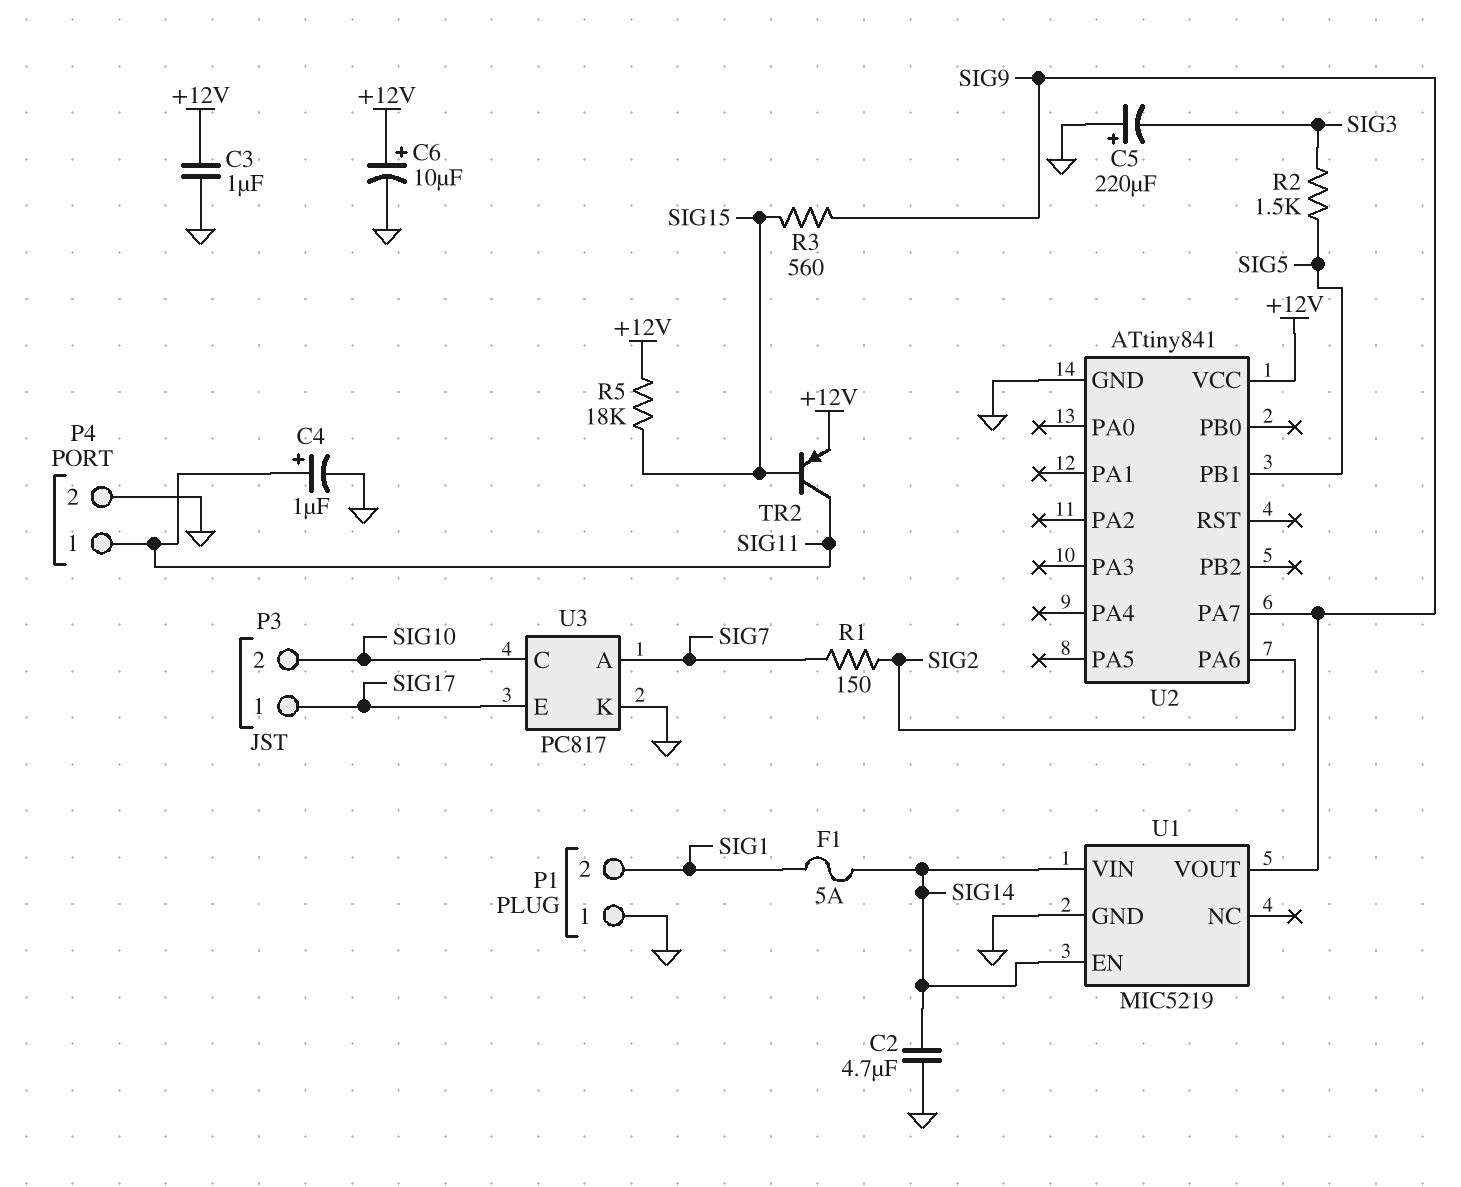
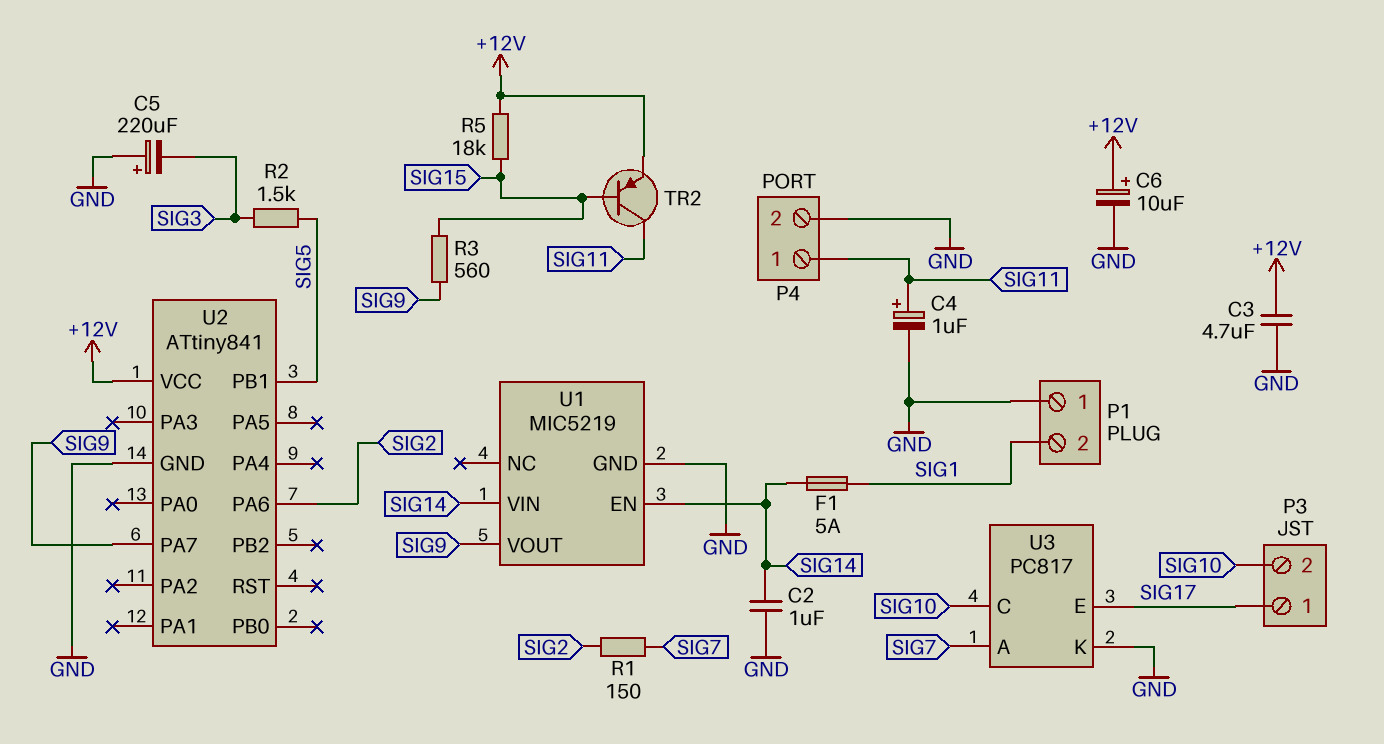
C2: 4.7uF (GND, SIG14) -> 1uF (GND, SIG14)
C3: 1uF (+12V, GND) -> 4.7uF (+12V, GND)

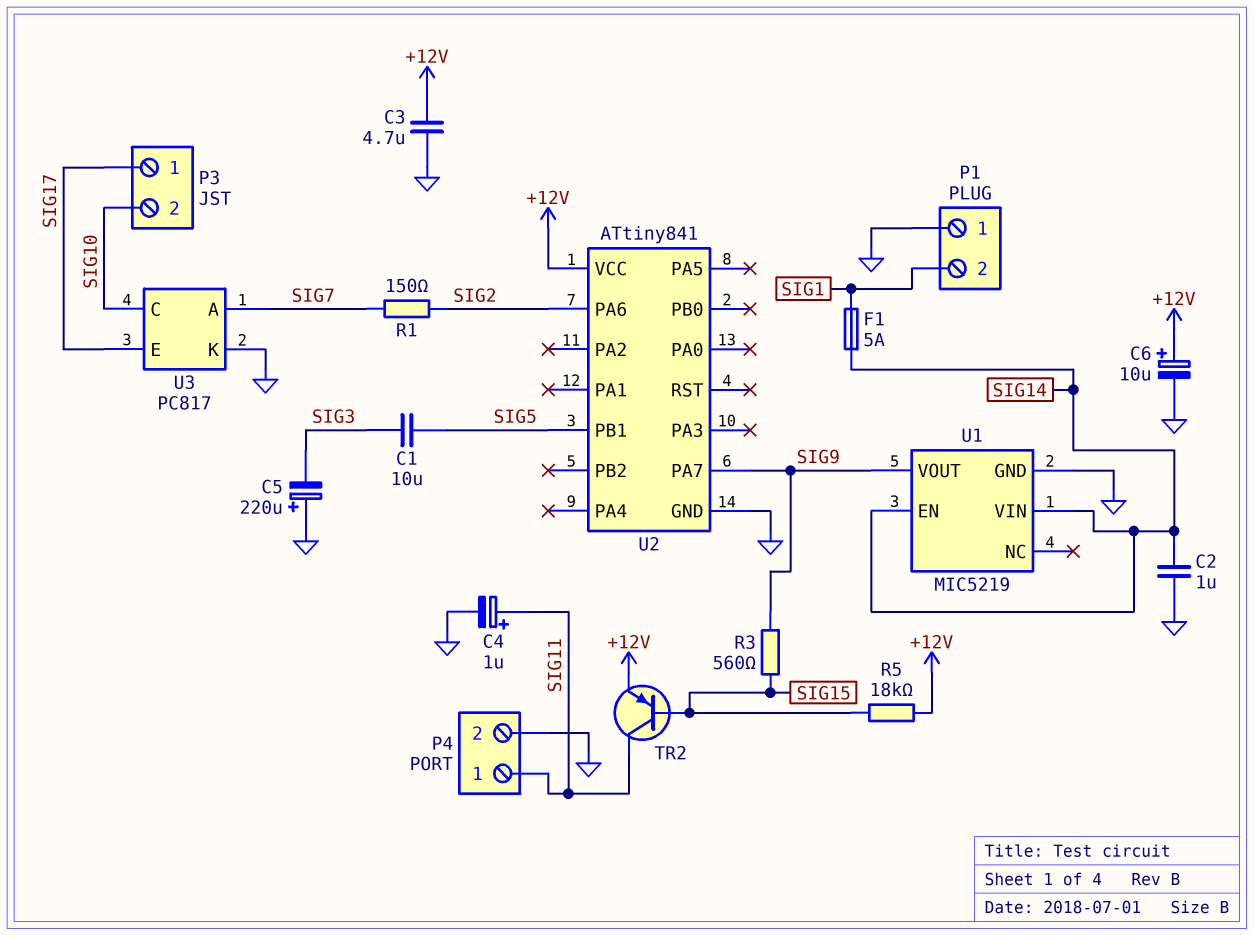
C1: none -> 10uF (SIG3, SIG5)
R2: 1.5k (SIG3, SIG5) -> none

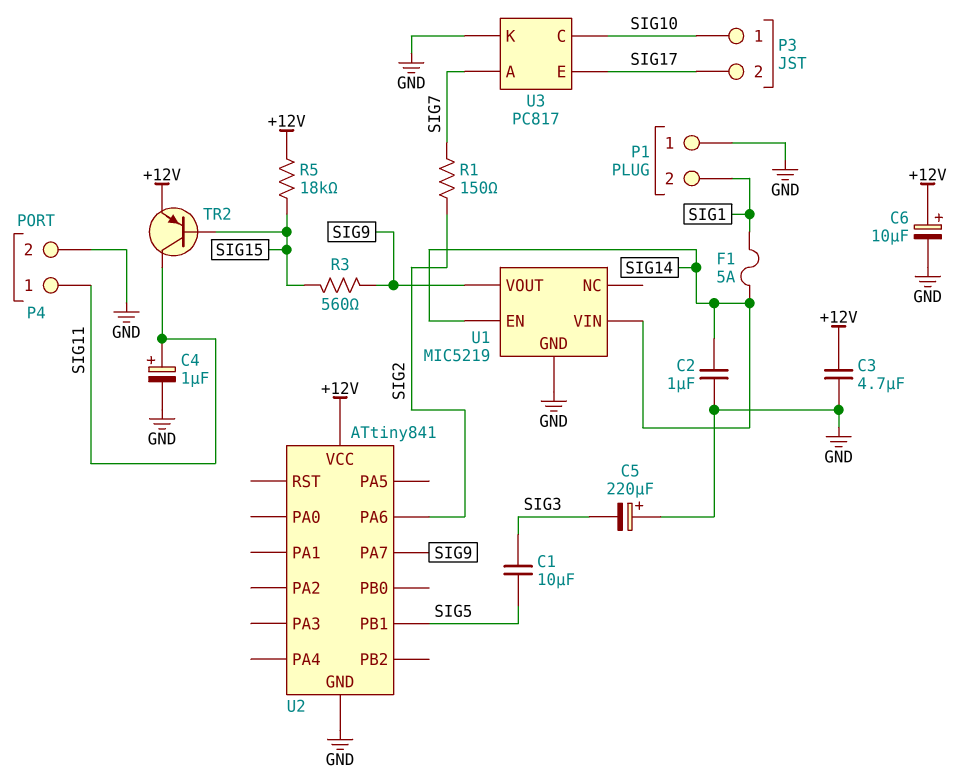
P3 pin 1: SIG17 -> SIG10
P3 pin 2: SIG10 -> SIG17

